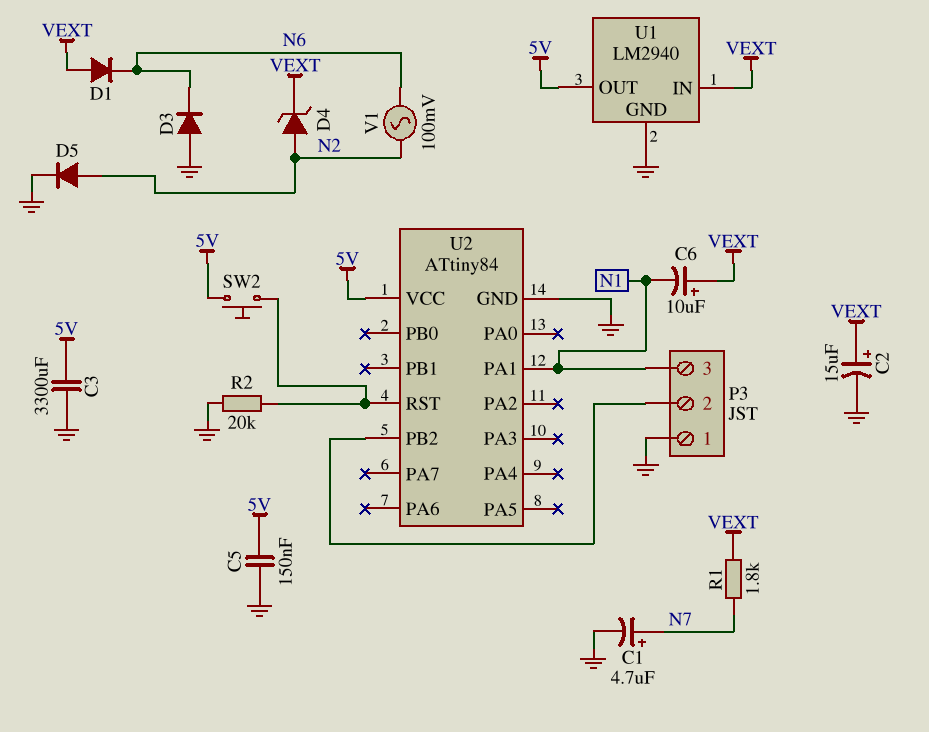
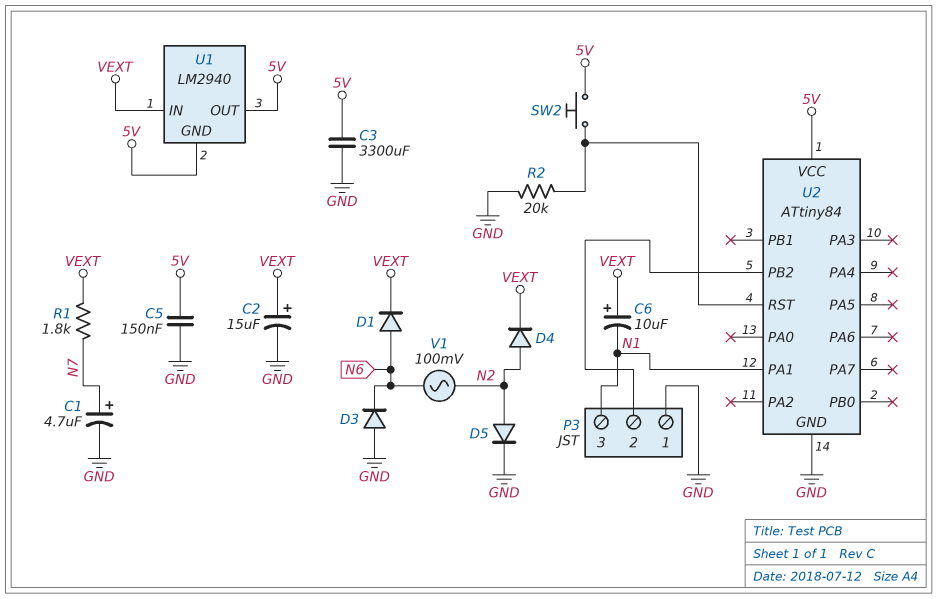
D1: diode (A VEXT, K N6) -> diode (A N6, K VEXT)
D4: zener (A N2, K VEXT) -> diode (A N2, K VEXT)
U1 pin GND: GND -> 5V

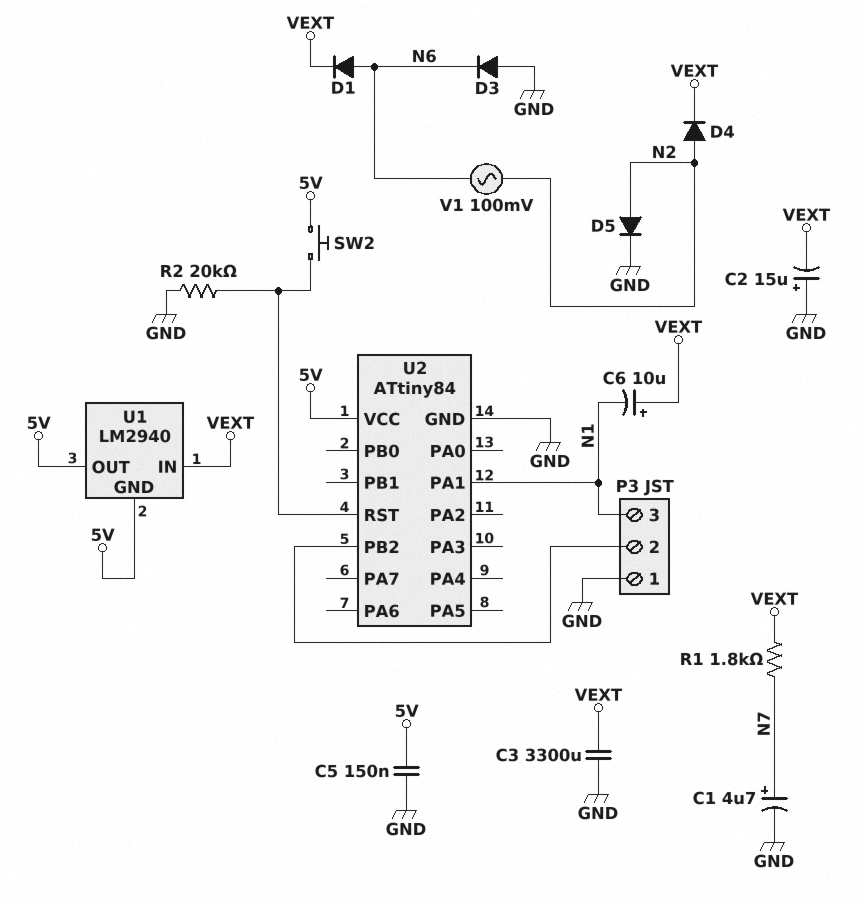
C2: 15uF (plus VEXT, minus GND) -> 15uF (plus GND, minus VEXT)
C3: 3300uF (5V, GND) -> 3300uF (GND, VEXT)

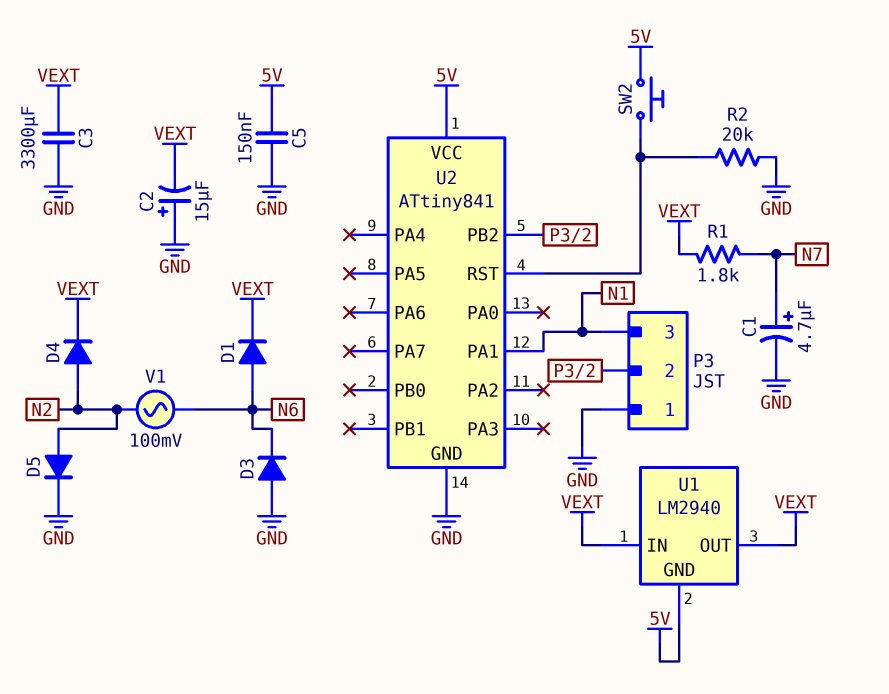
C6: 10uF (plus VEXT, minus N1) -> none
U1 pin OUT: 5V -> VEXT
U2: ATtiny84 -> ATtiny841

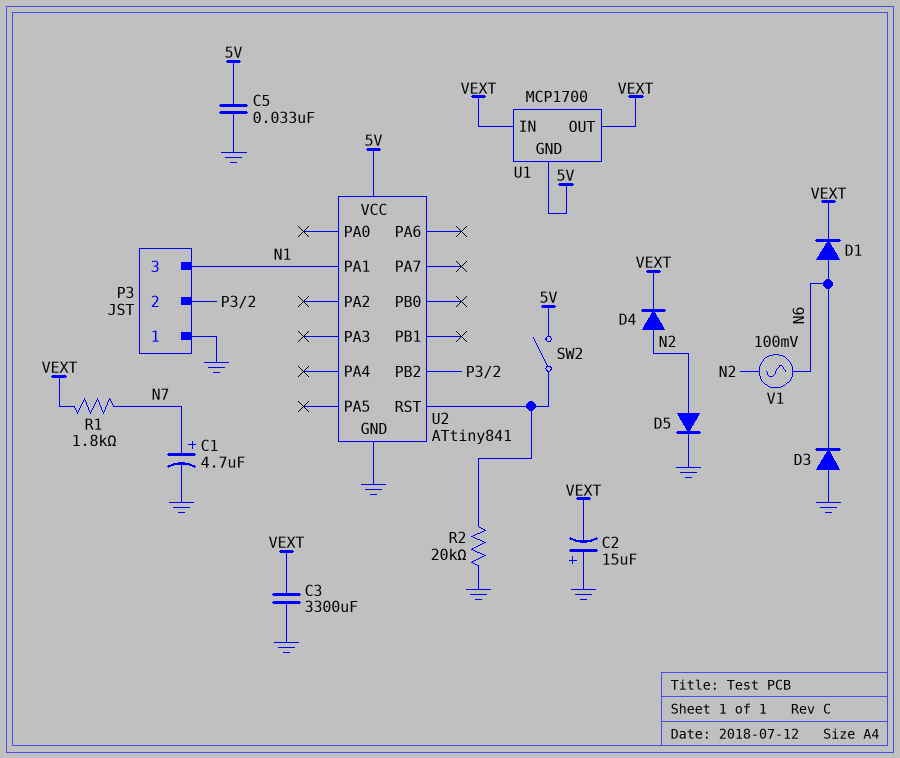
C5: 150nF (5V, GND) -> 33nF (5V, GND)
SW2: button (5V, U2/RST) -> switch (5V, U2/RST)
U1: LM2940 -> MCP1700

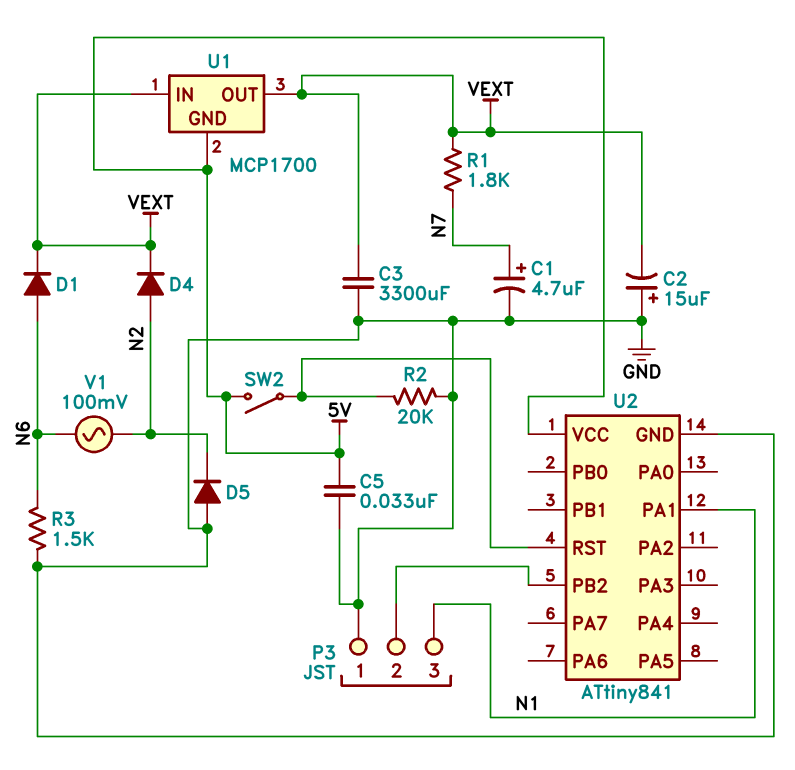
D3: diode (A GND, K N6) -> none
D5: diode (A N2, K GND) -> diode (A GND, K N2)
R3: none -> 1.5k (GND, N6)

